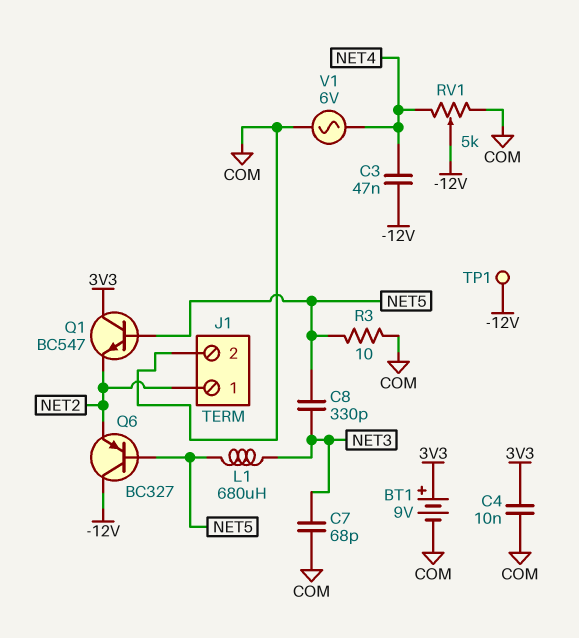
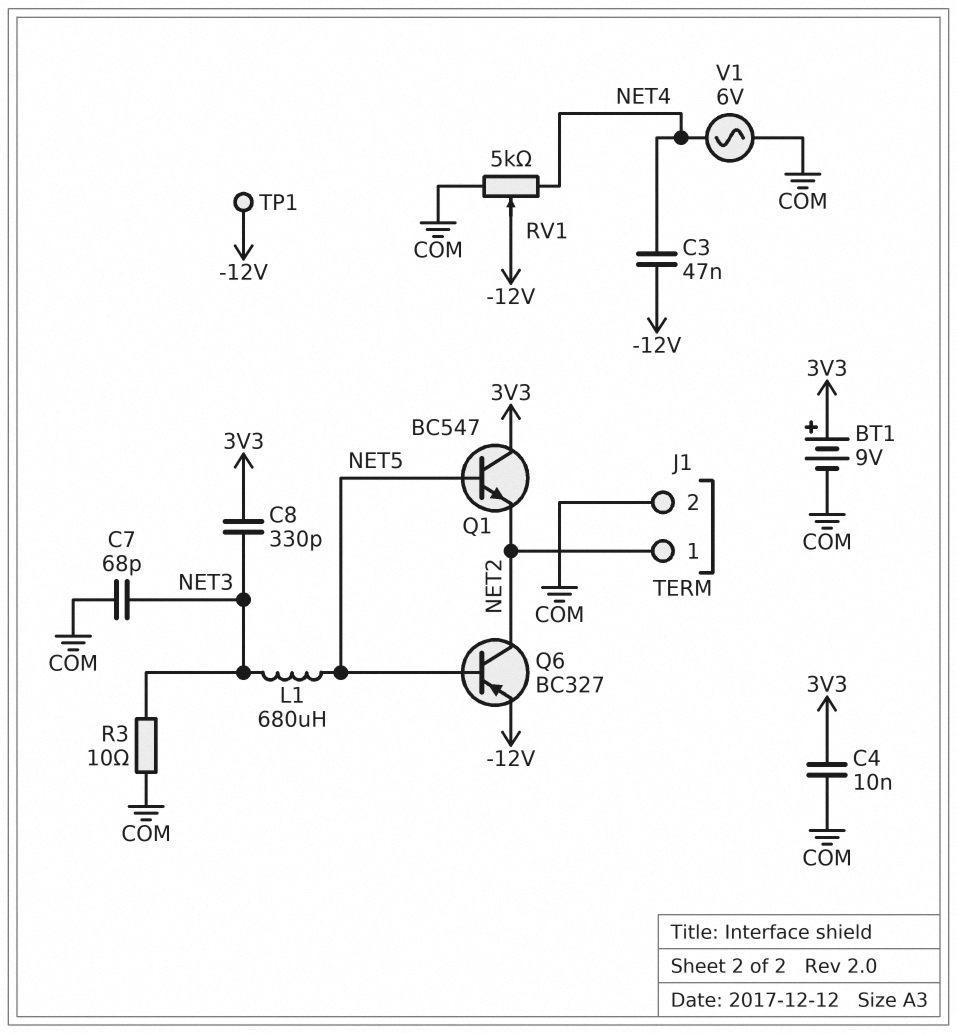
C8: 330pF (NET3, NET5) -> 330pF (3V3, NET3)
Q6: PNP BC327 (B NET5, C -12V, E NET2) -> PNP BC327 (B NET5, C NET2, E -12V)
R3: 10 (COM, NET5) -> 10 (COM, NET3)

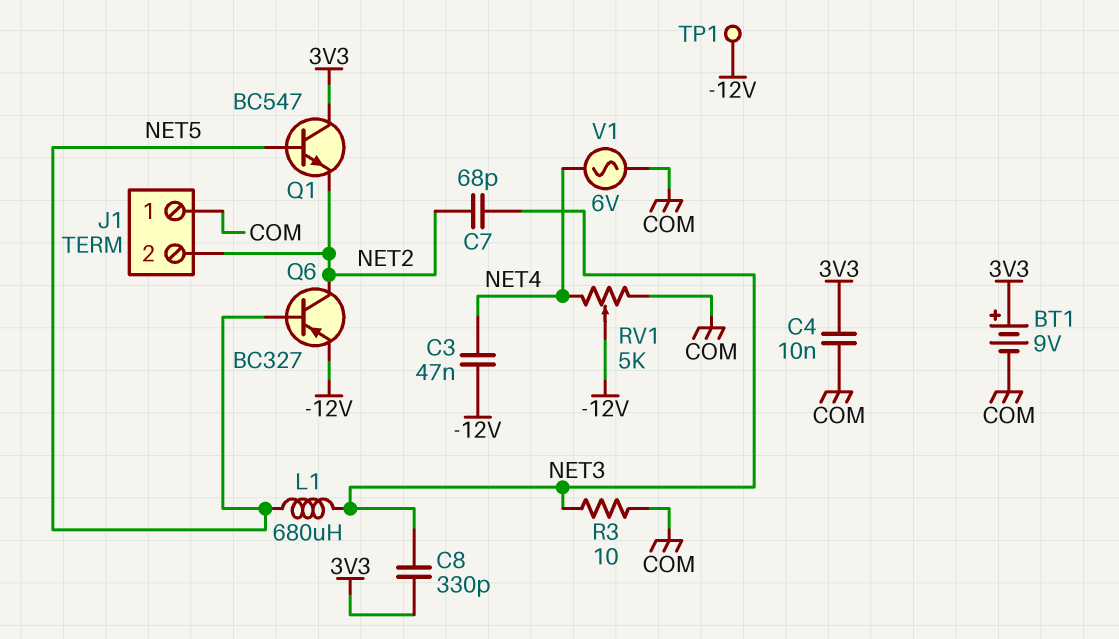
C7: 68pF (COM, NET3) -> 68pF (NET2, NET3)
J1 pin 1: NET2 -> COM
J1 pin 2: COM -> NET2

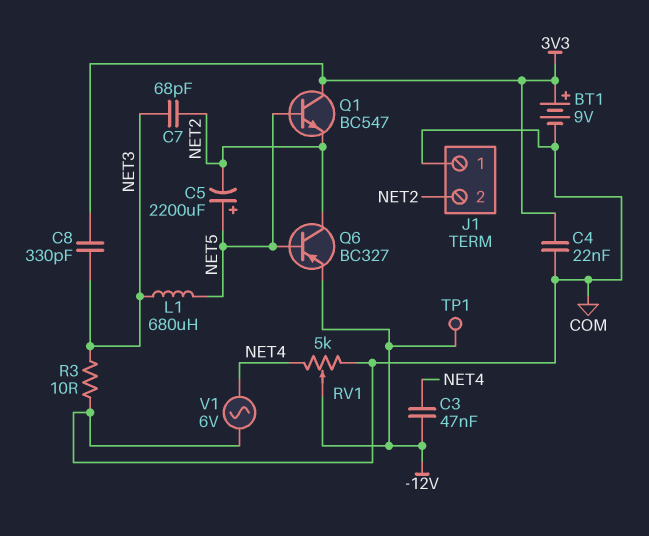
C4: 10nF (3V3, COM) -> 22nF (3V3, COM)
C5: none -> 2200uF (plus NET5, minus NET2)

